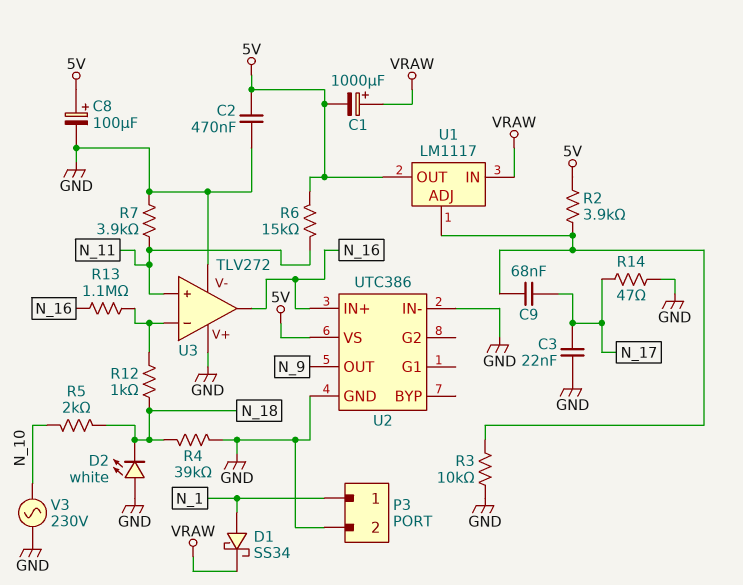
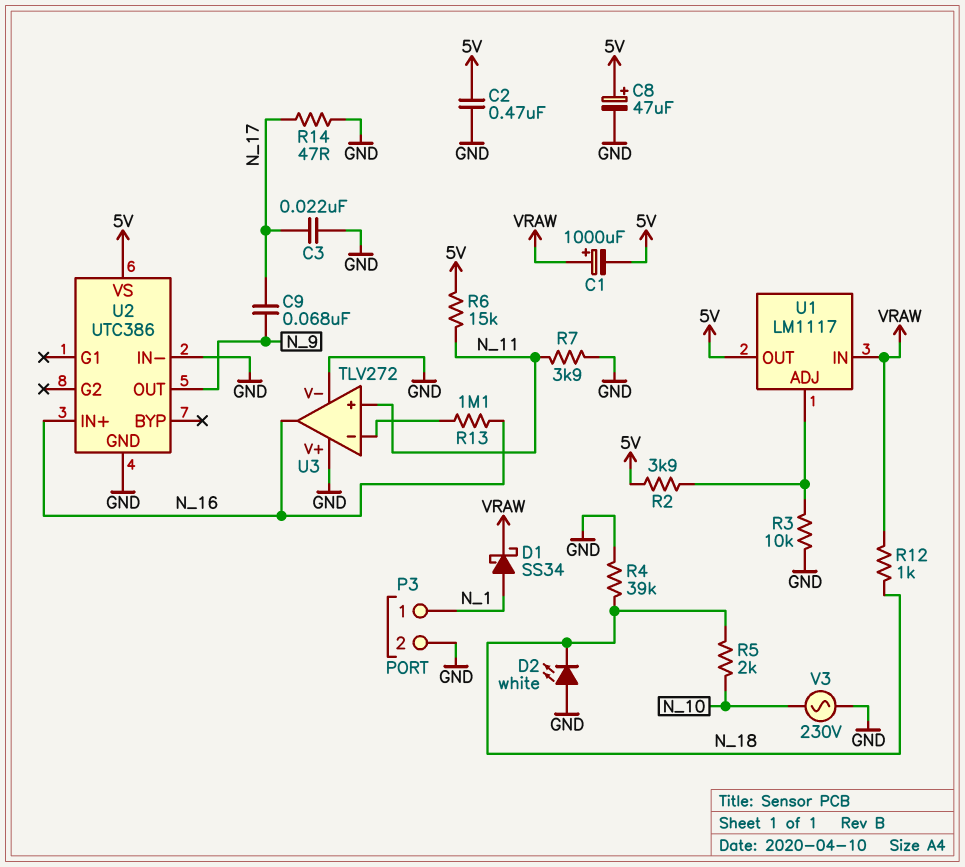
C8: 100uF (plus 5V, minus GND) -> 47uF (plus 5V, minus GND)
C9: 68nF (N_17, U1/ADJ) -> 68nF (N_9, N_17)
R12: 1k (N_18, U3/in-) -> 1k (N_18, VRAW)

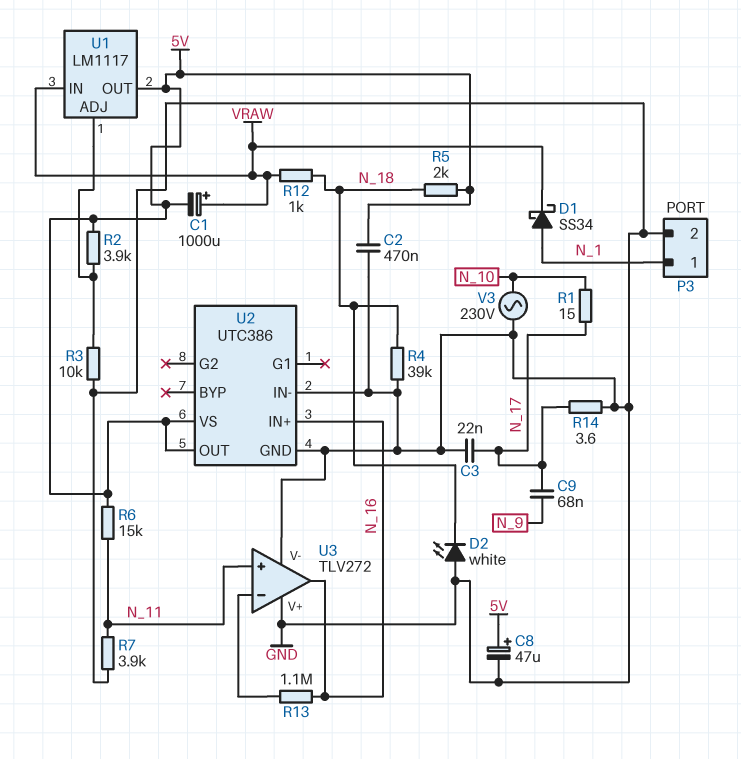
R1: none -> 15 (N_10, N_17)
R5: 2k (N_10, N_18) -> 2k (5V, N_18)
R14: 47 (GND, N_17) -> 3.6 (GND, N_17)
U2 pin OUT: N_9 -> 5V

